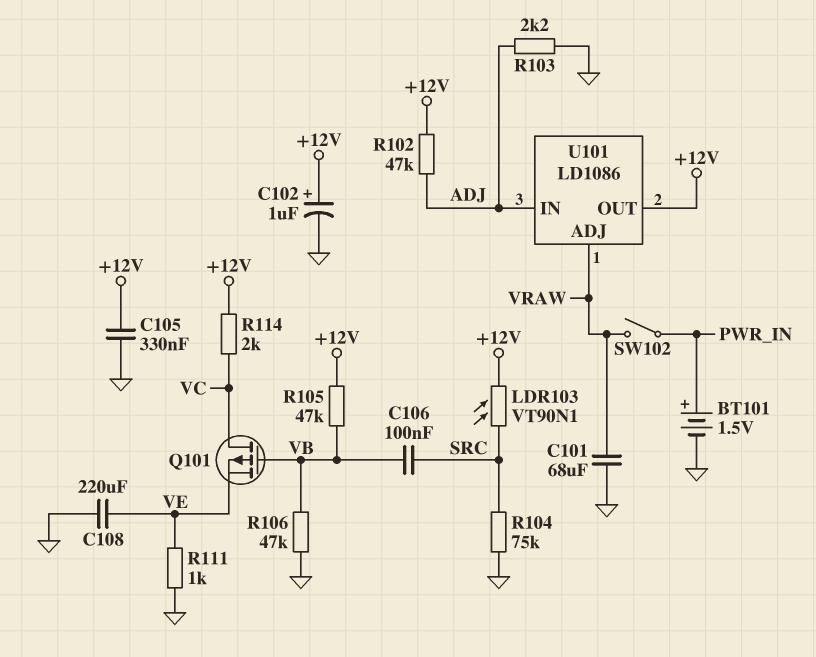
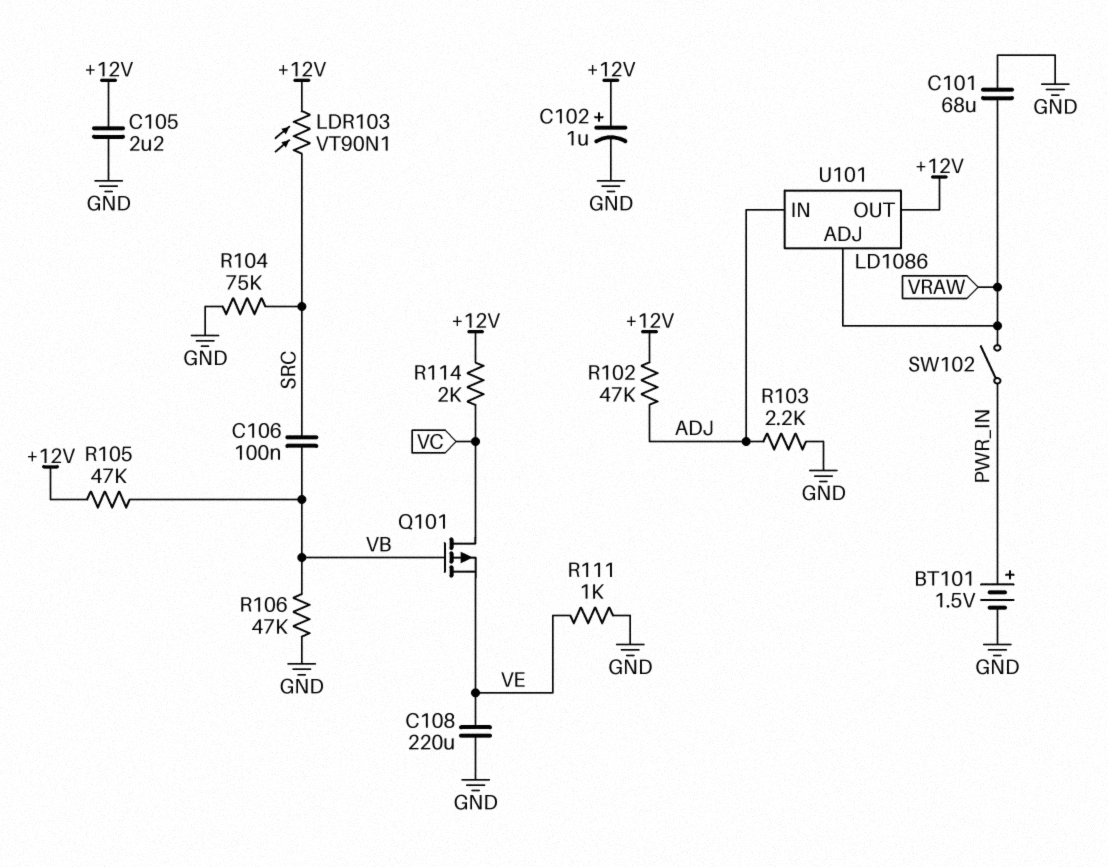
C105: 330nF (+12V, GND) -> 2.2uF (+12V, GND)

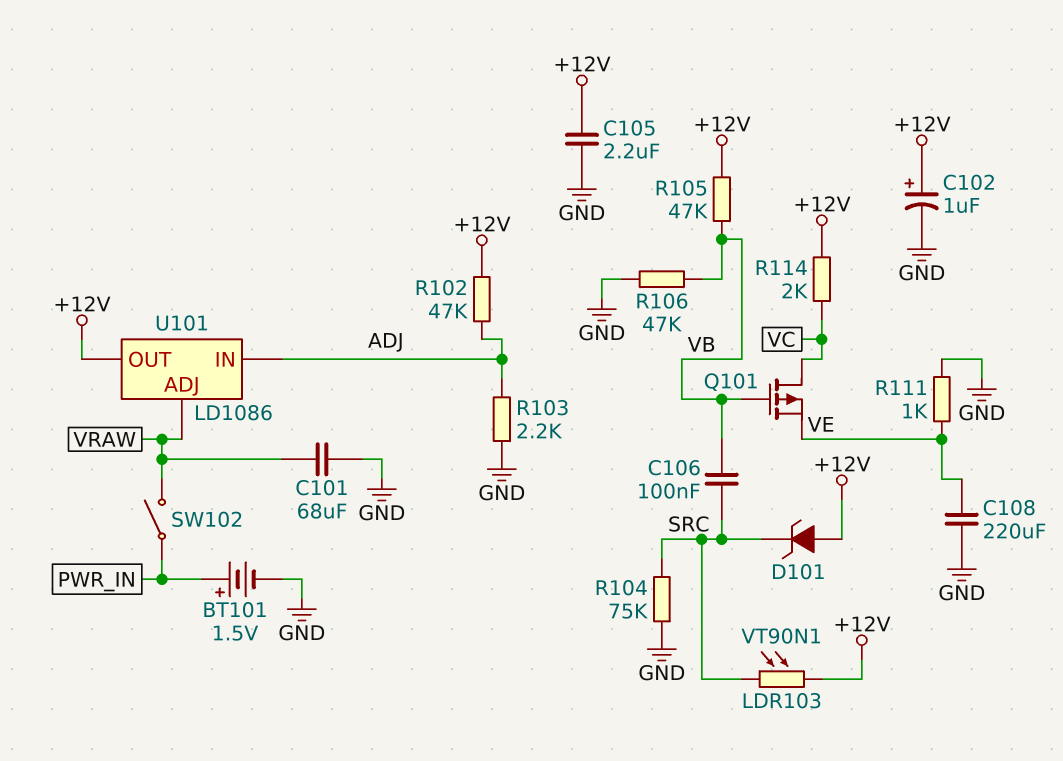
D101: none -> zener (A +12V, K SRC)

